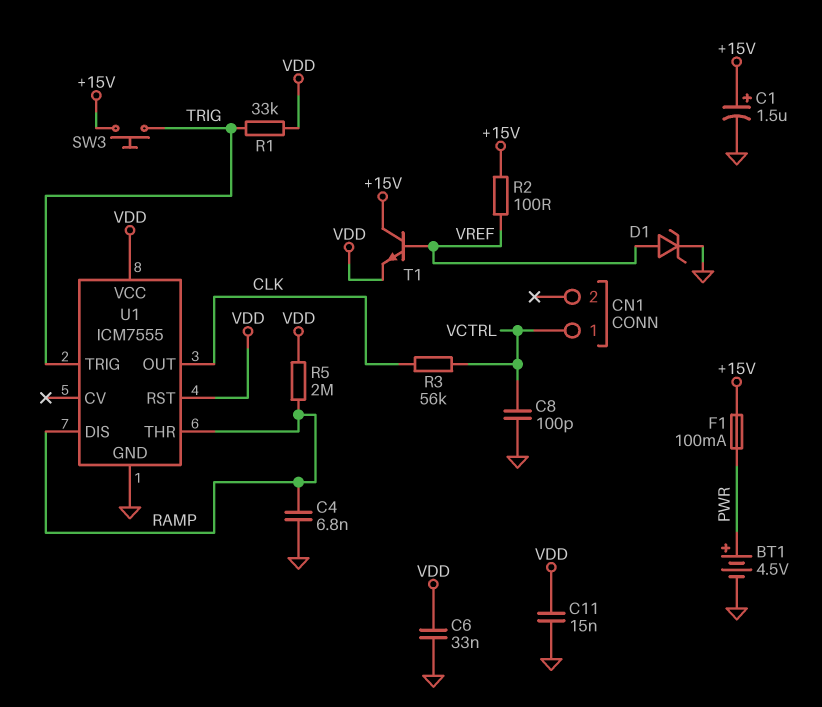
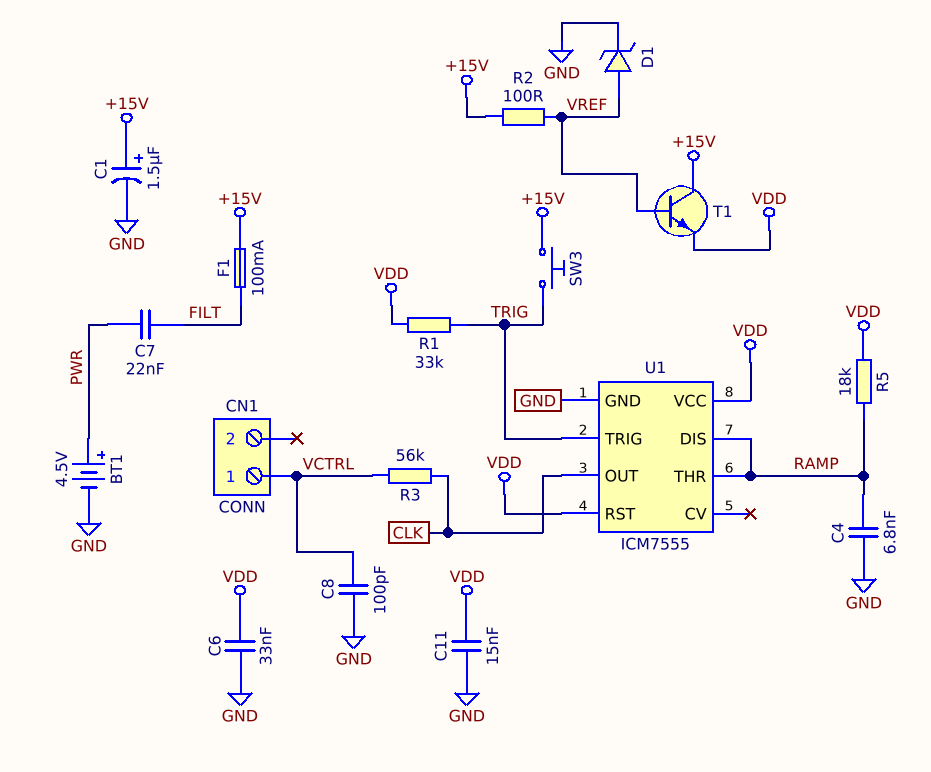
C7: none -> 22nF (FILT, PWR)
F1: 100mA (+15V, PWR) -> 100mA (+15V, FILT)
R5: 2M (RAMP, VDD) -> 18k (RAMP, VDD)

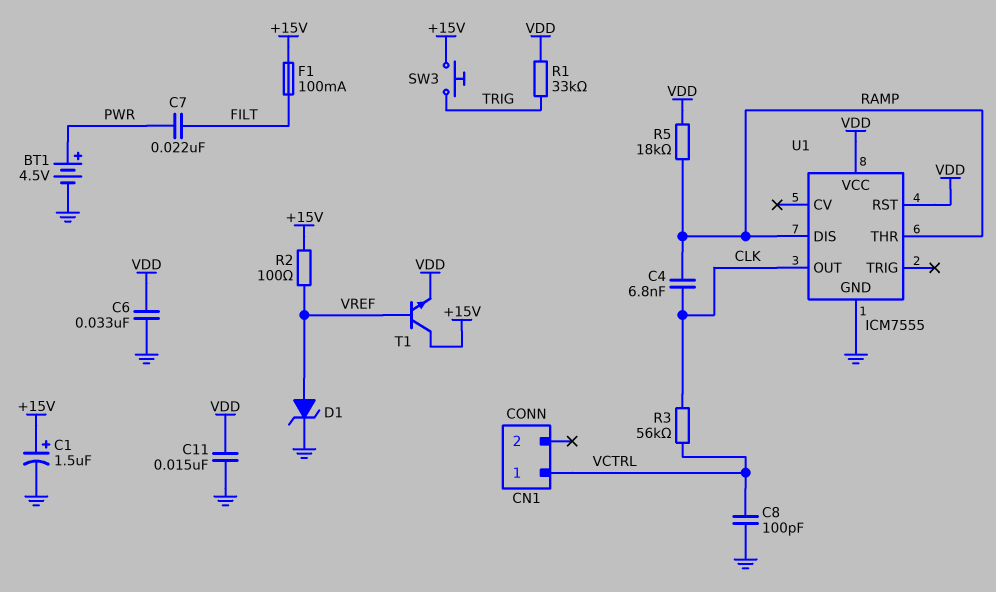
C4: 6.8nF (GND, RAMP) -> 6.8nF (CLK, RAMP)
U1 pin TRIG: TRIG -> none

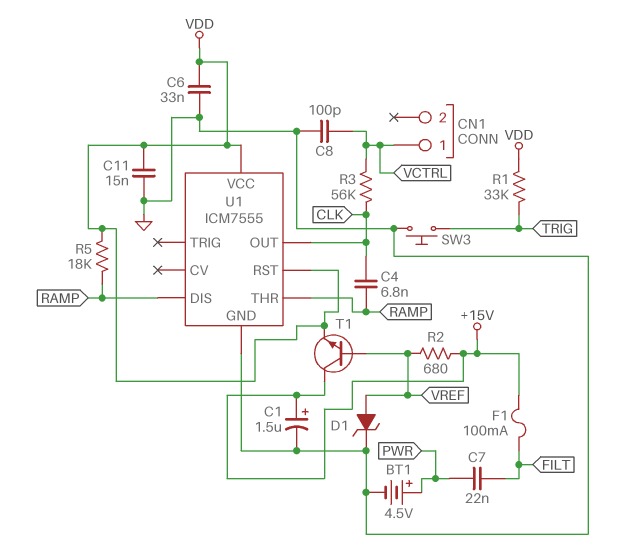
R2: 100 (+15V, VREF) -> 680 (+15V, VREF)
SW3: button (+15V, TRIG) -> button (GND, TRIG)

